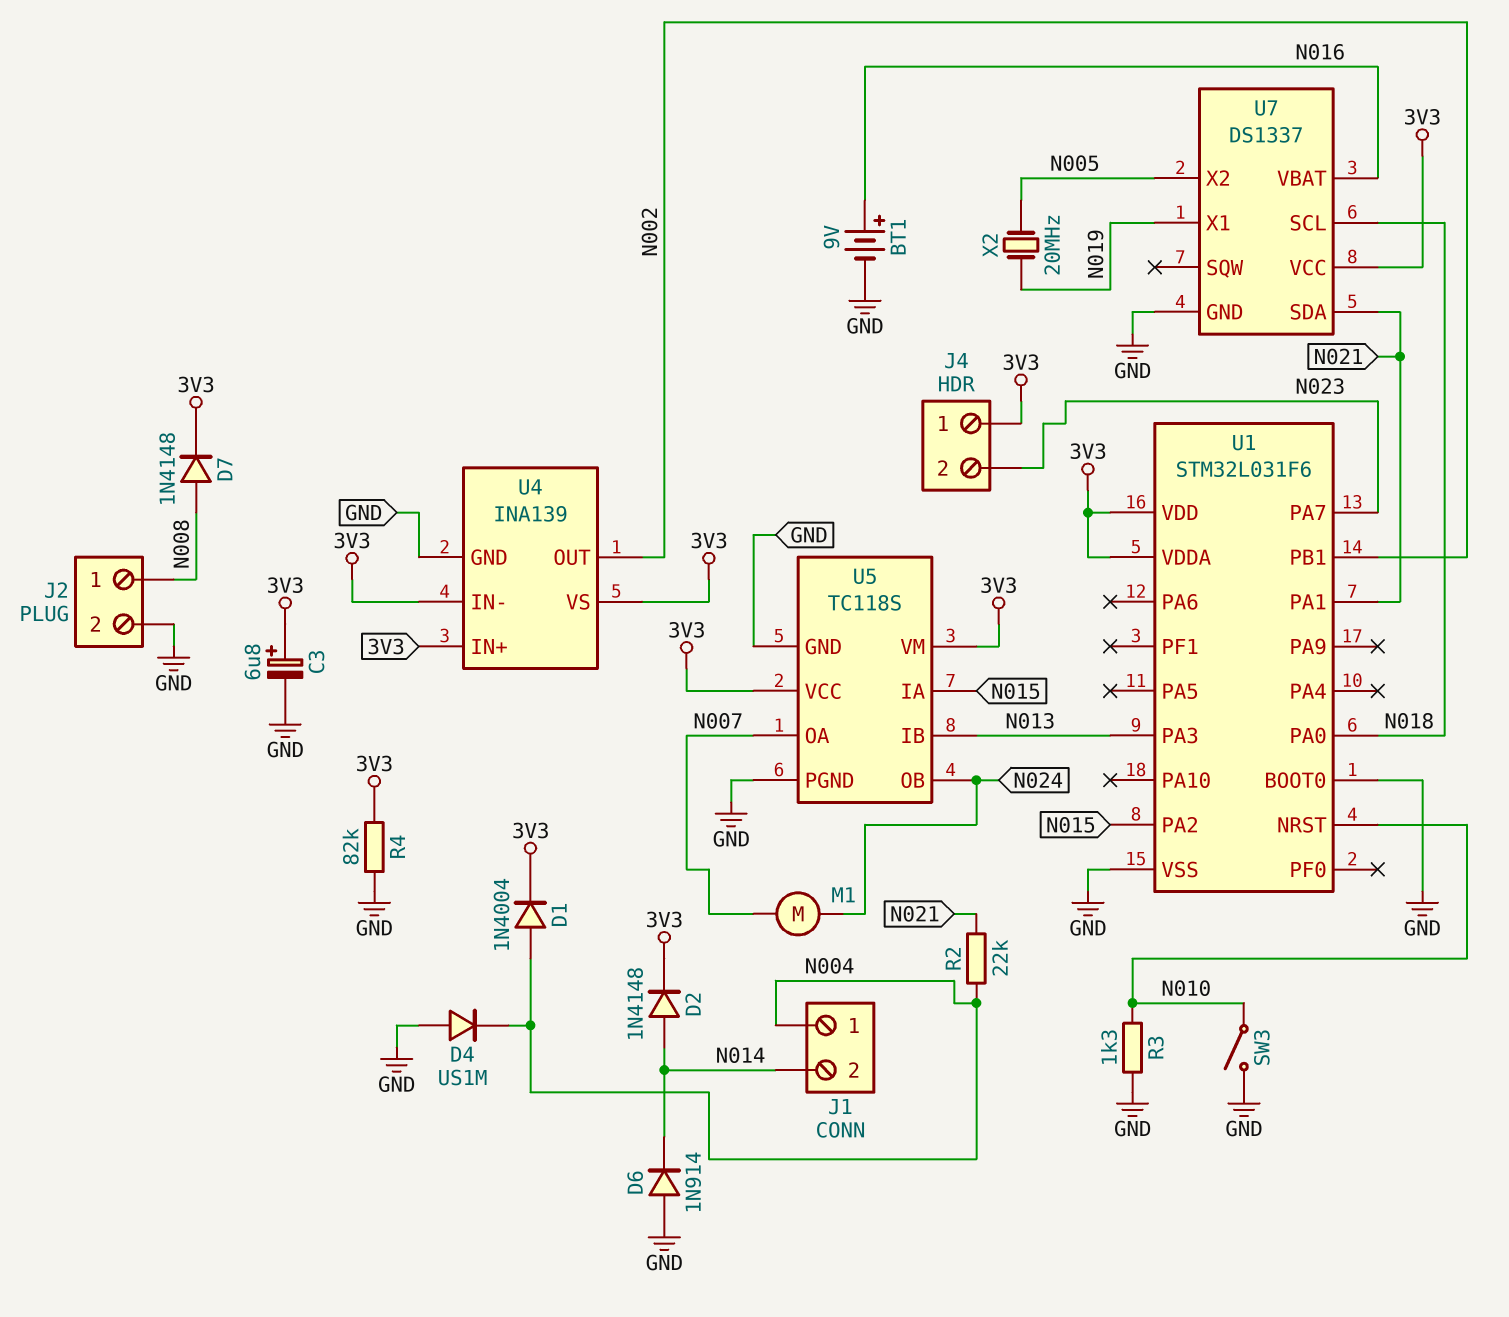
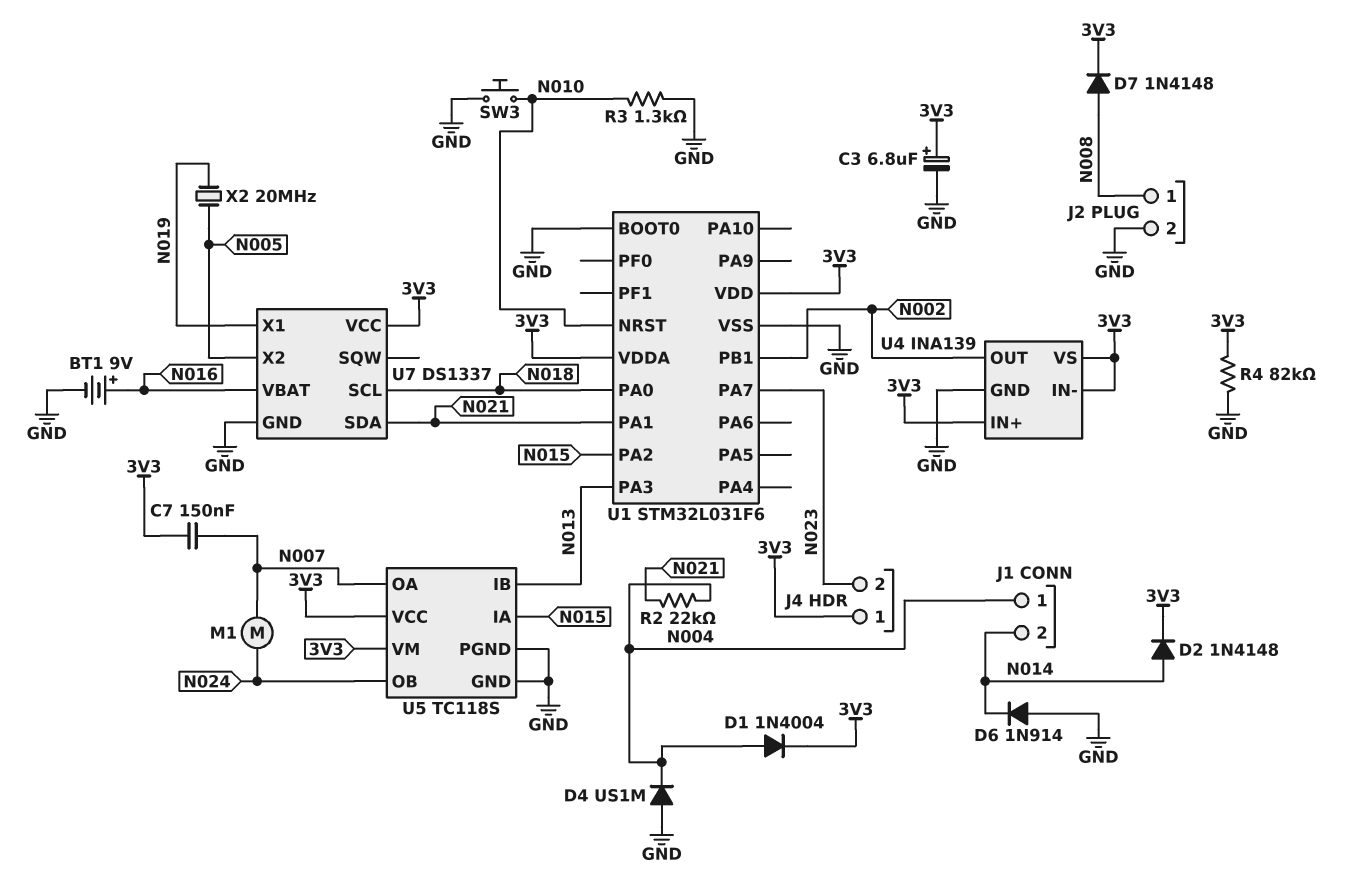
C7: none -> 150nF (3V3, N007)
SW3: switch (GND, N010) -> button (GND, N010)

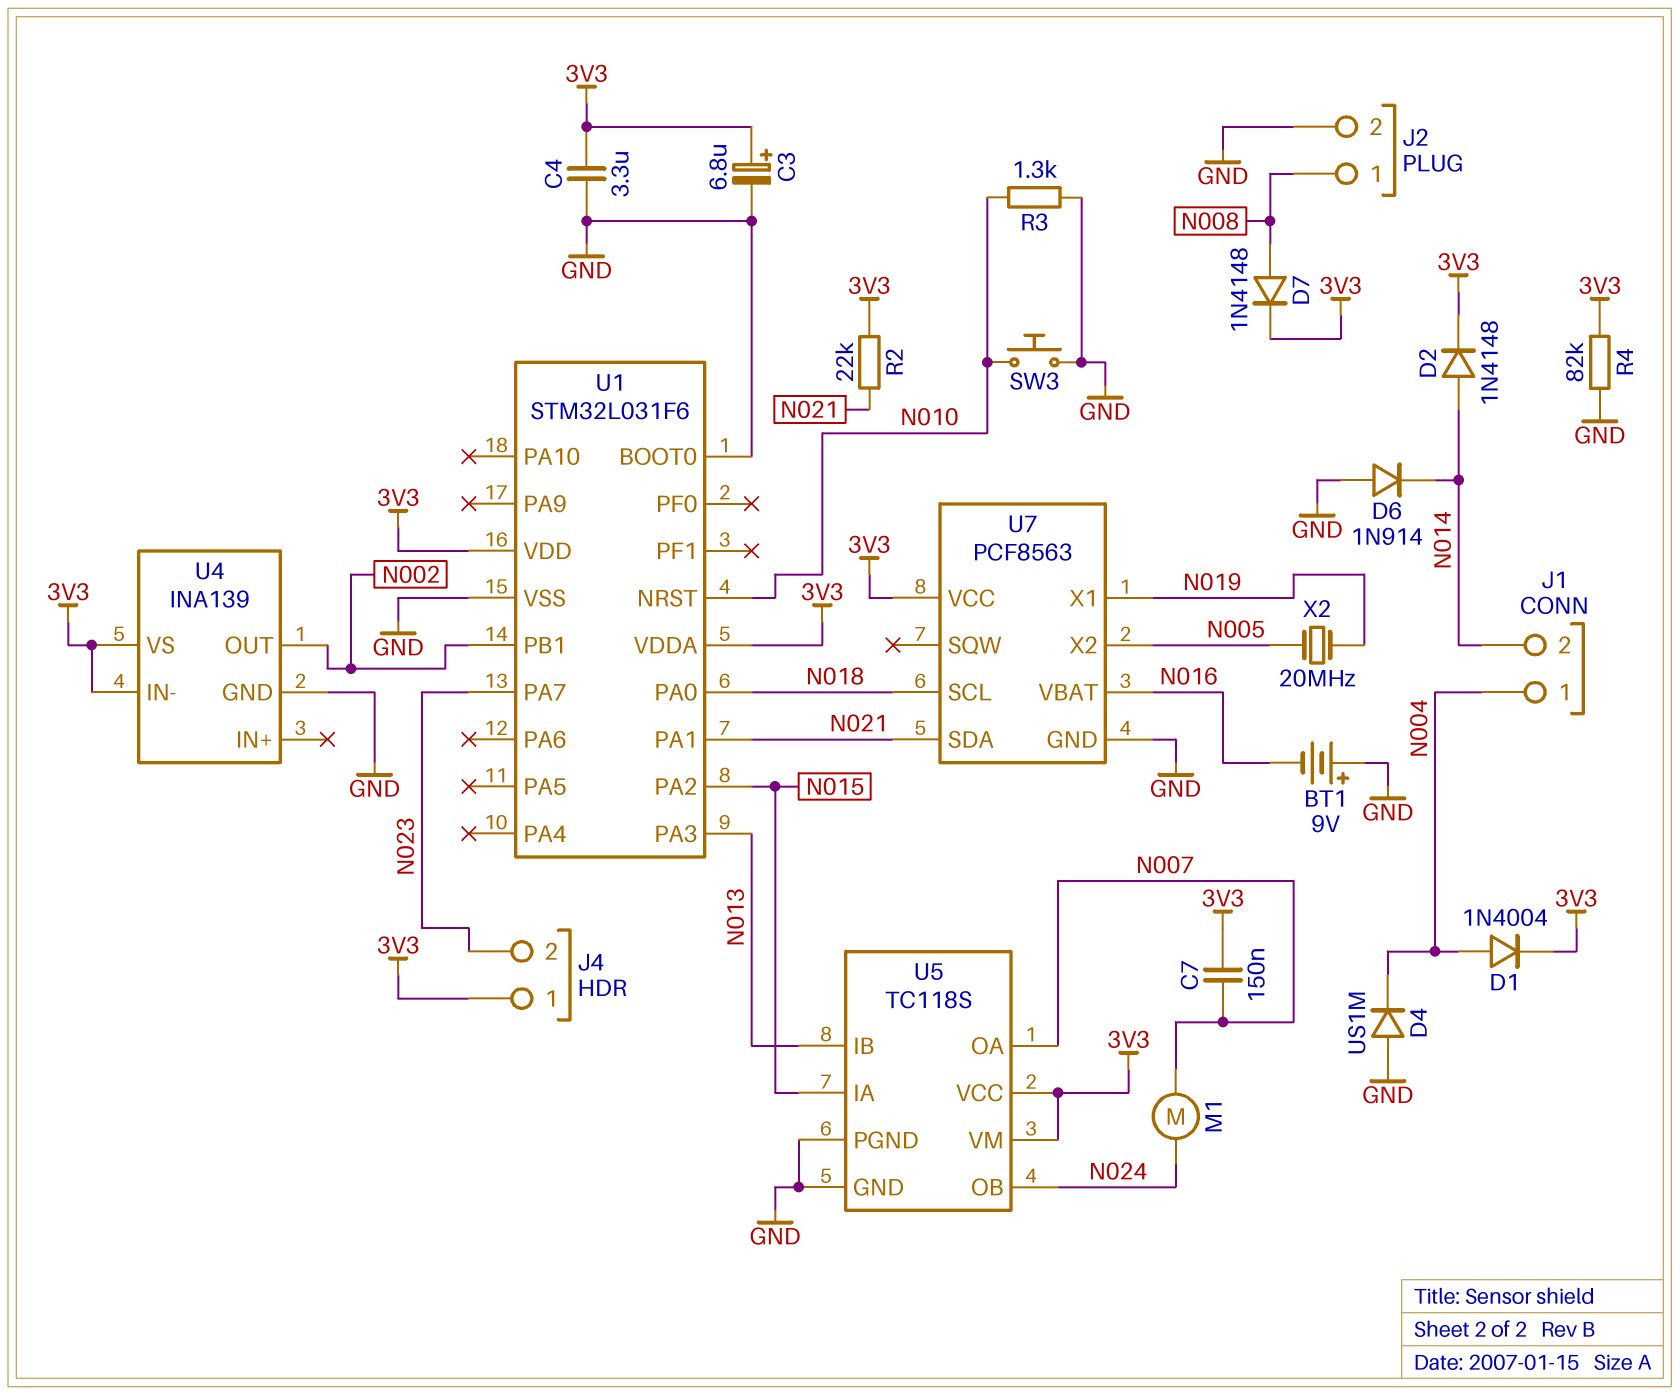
BT1: 9V (plus N016, minus GND) -> 9V (plus GND, minus N016)
C4: none -> 3.3uF (3V3, GND)
R2: 22k (N004, N021) -> 22k (3V3, N021)
U4 pin IN+: 3V3 -> none
U7: DS1337 -> PCF8563

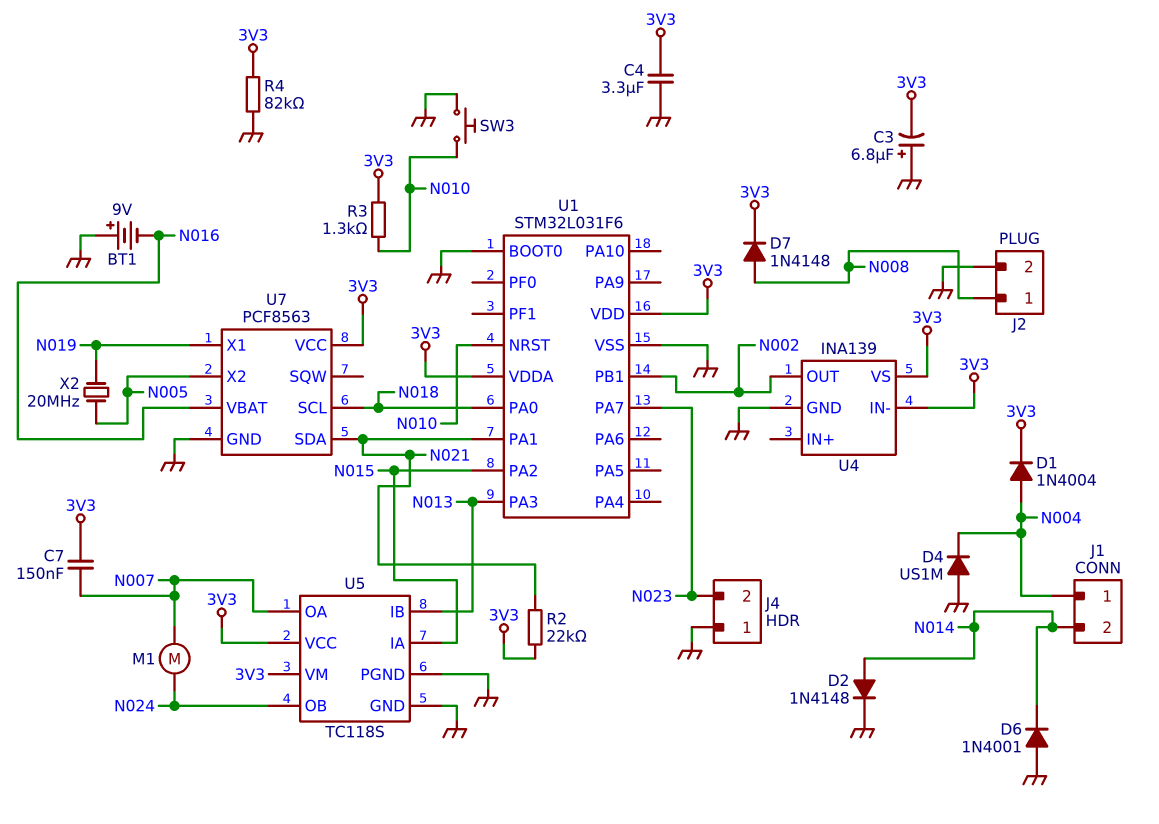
C3: 6.8uF (plus 3V3, minus GND) -> 6.8uF (plus GND, minus 3V3)
D2: diode 1N4148 (A N014, K 3V3) -> diode 1N4148 (A N014, K GND)
D6: diode 1N914 (A GND, K N014) -> diode 1N4001 (A GND, K N014)
J4 pin 1: 3V3 -> GND
R3: 1.3k (GND, N010) -> 1.3k (3V3, N010)

